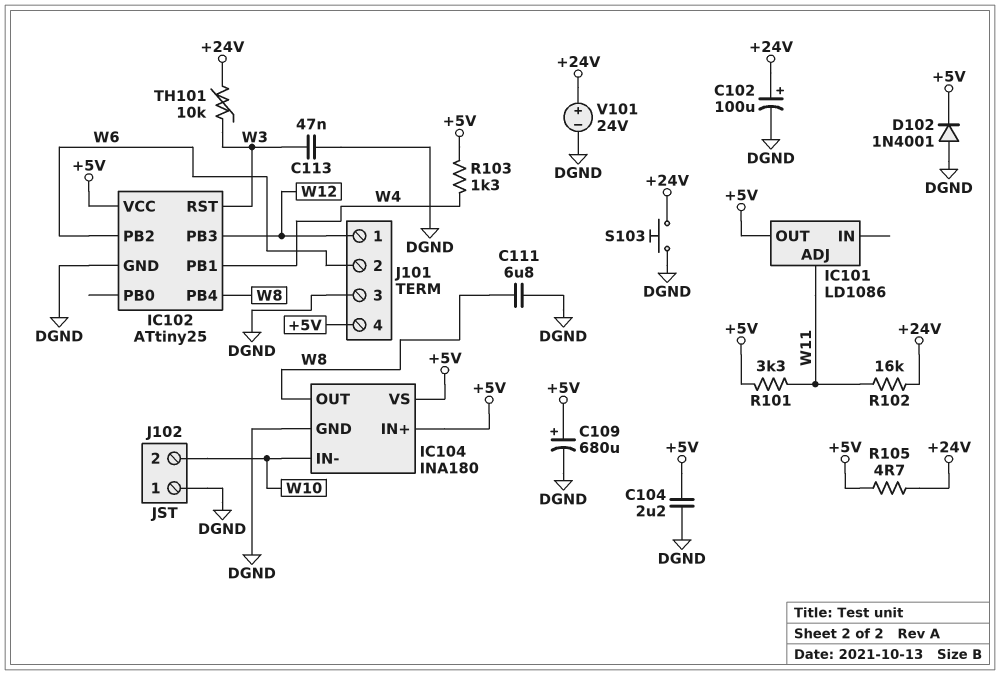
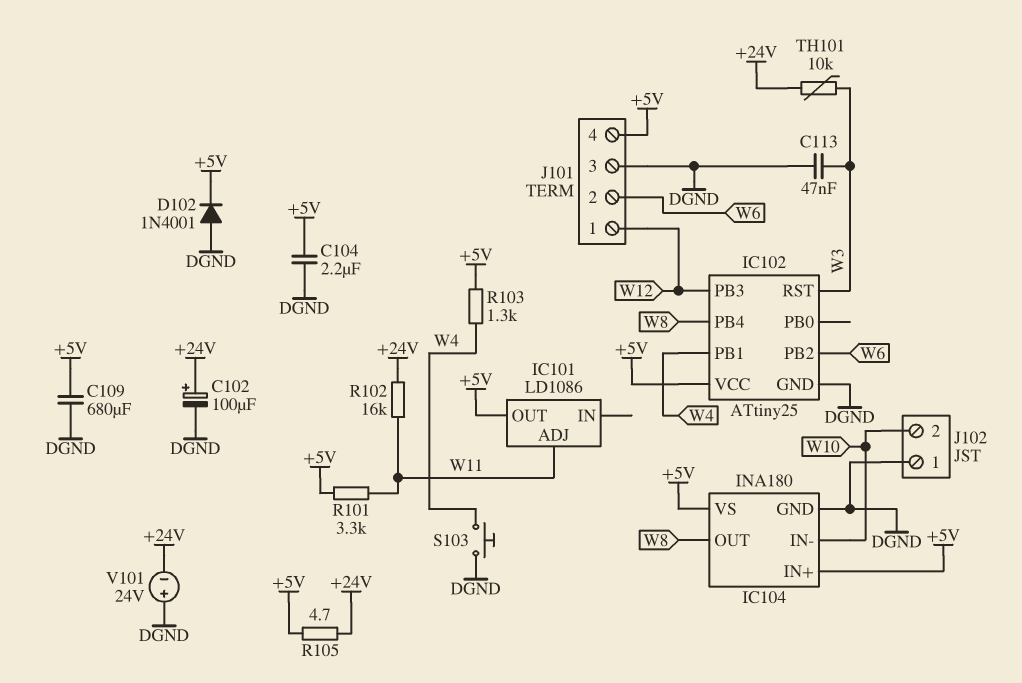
C109: 680uF (plus +5V, minus DGND) -> 680uF (+5V, DGND)
C111: 6.8uF (DGND, W8) -> none
S103: button (+24V, DGND) -> button (DGND, W4)
V101: 24V (plus +24V, minus DGND) -> 24V (plus DGND, minus +24V)

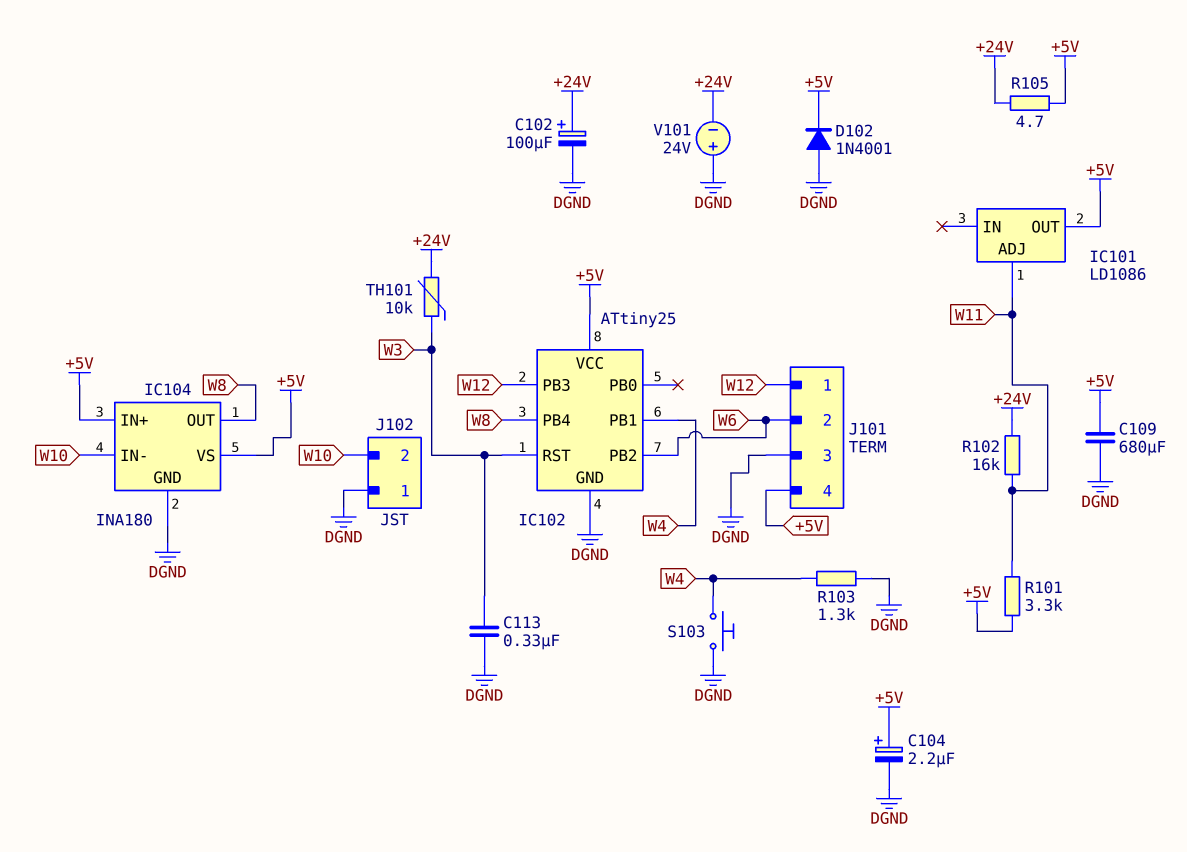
C104: 2.2uF (+5V, DGND) -> 2.2uF (plus +5V, minus DGND)
C113: 47nF (DGND, W3) -> 330nF (DGND, W3)
R103: 1.3k (+5V, W4) -> 1.3k (DGND, W4)

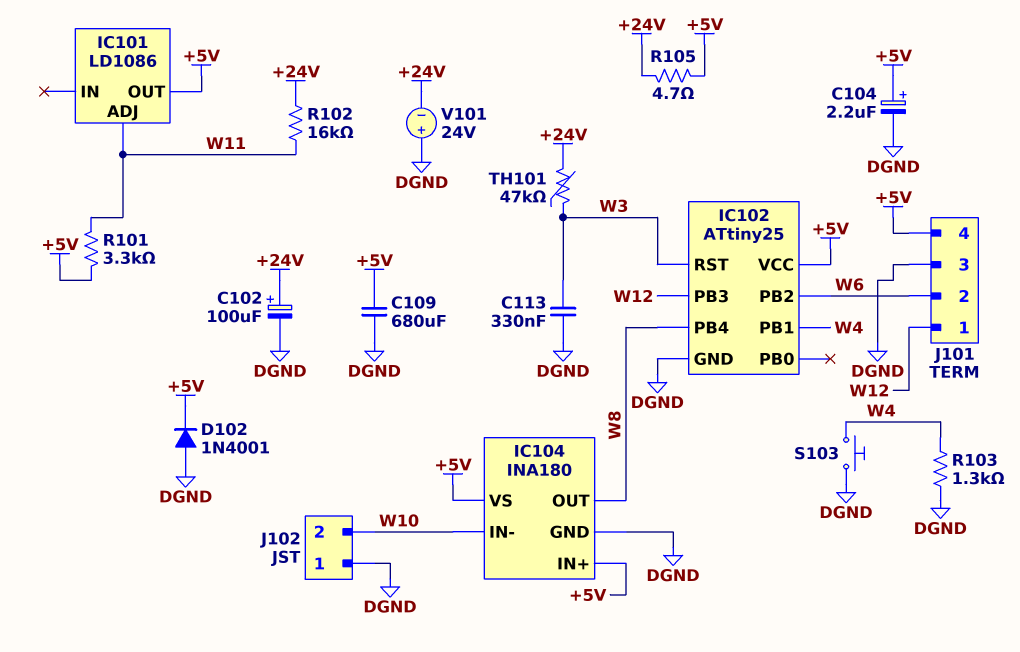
TH101: 10k (+24V, W3) -> 47k (+24V, W3)

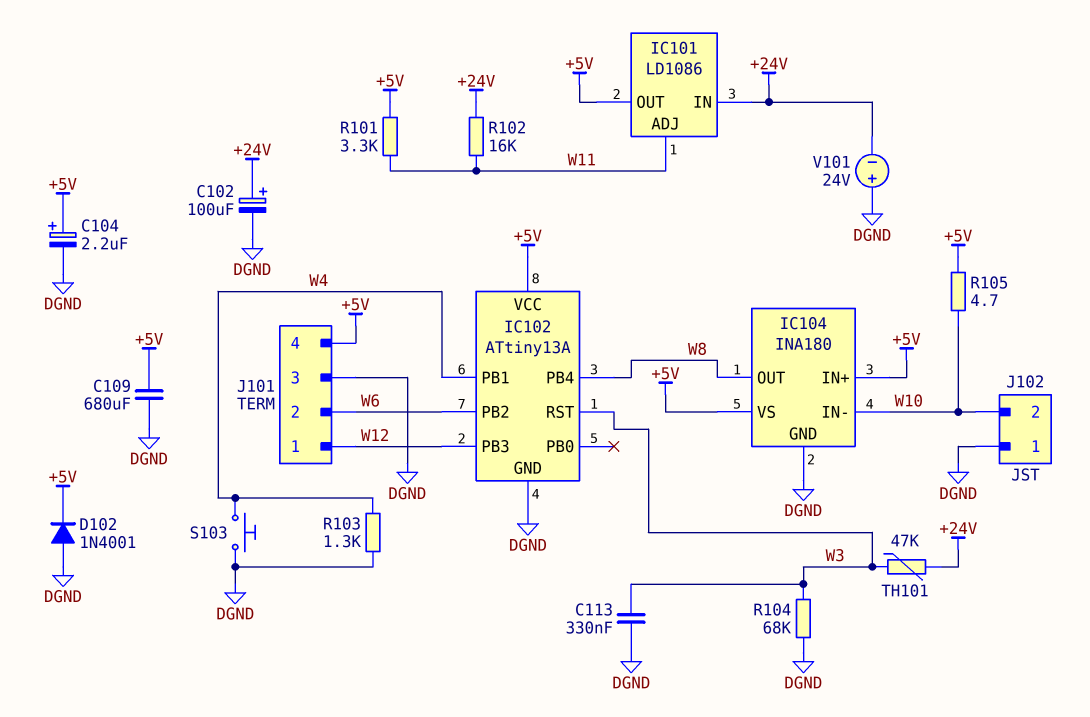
IC101 pin IN: none -> +24V
IC102: ATtiny25 -> ATtiny13A
R104: none -> 68k (DGND, W3)
R105: 4.7 (+5V, +24V) -> 4.7 (+5V, W10)

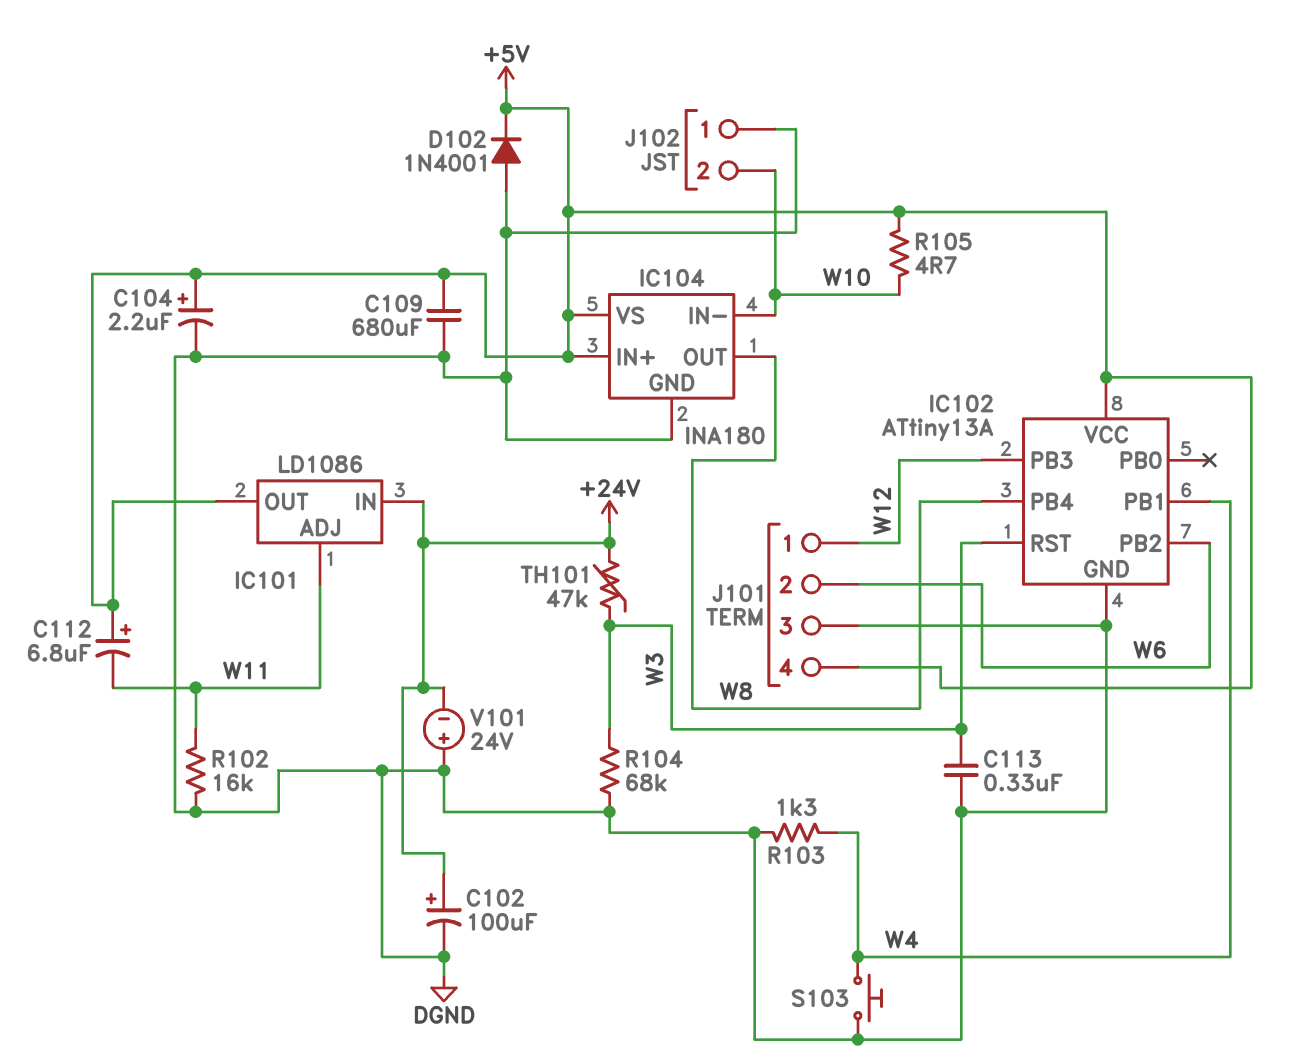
C112: none -> 6.8uF (plus +5V, minus W11)
R101: 3.3k (+5V, W11) -> none
R102: 16k (+24V, W11) -> 16k (DGND, W11)

